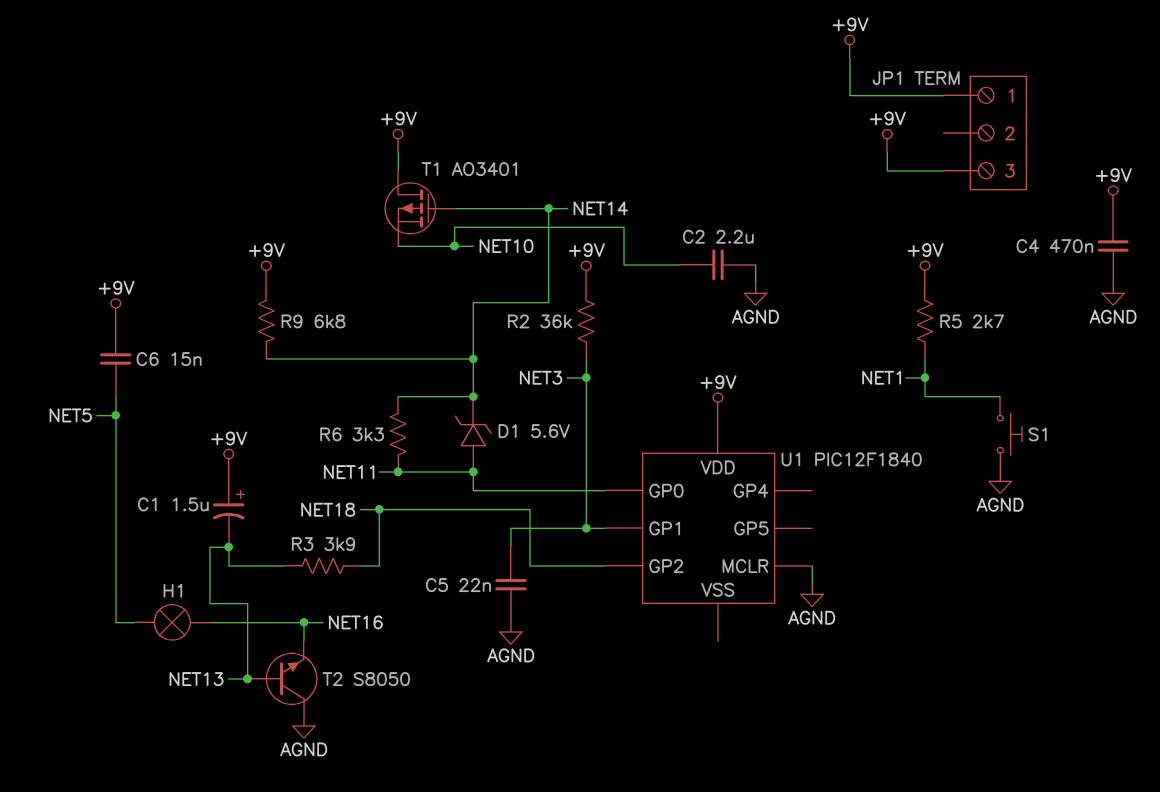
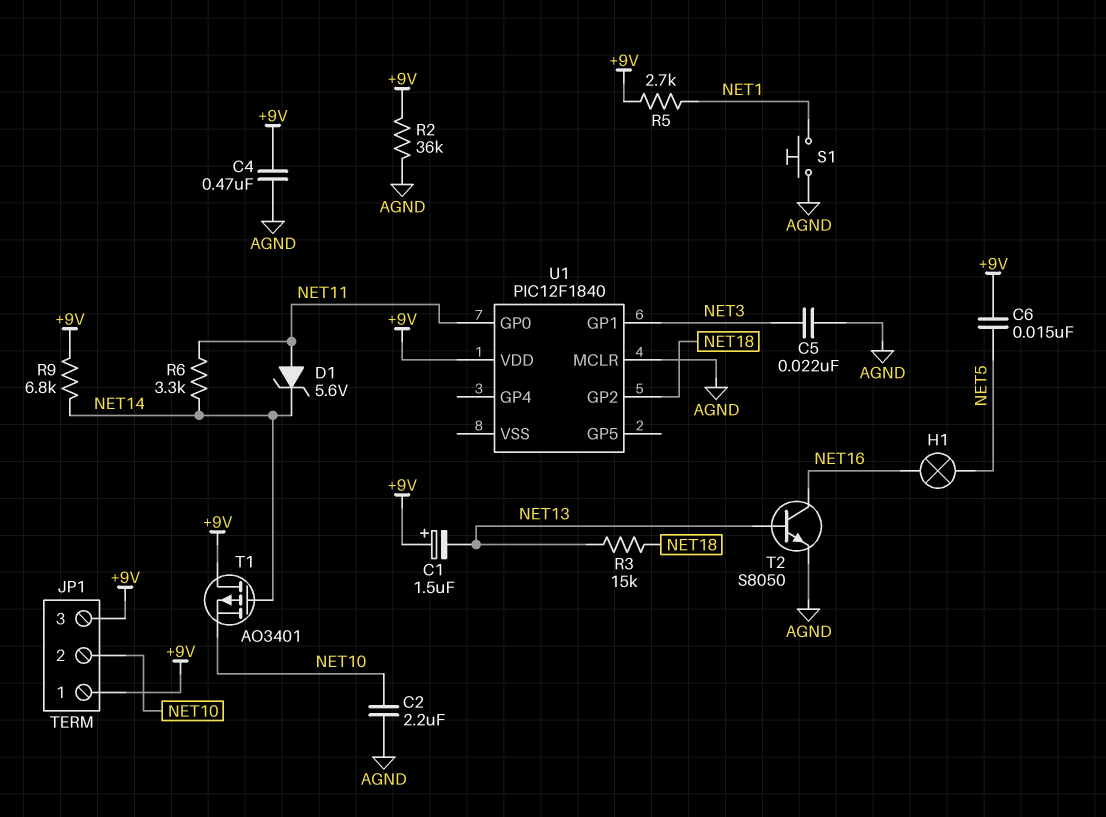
JP1 pin 2: none -> NET10
R2: 36k (+9V, NET3) -> 36k (+9V, AGND)
R3: 3.9k (NET13, NET18) -> 15k (NET13, NET18)
T2: NPN S8050 (B NET13, C AGND, E NET16) -> NPN S8050 (B NET13, C NET16, E AGND)

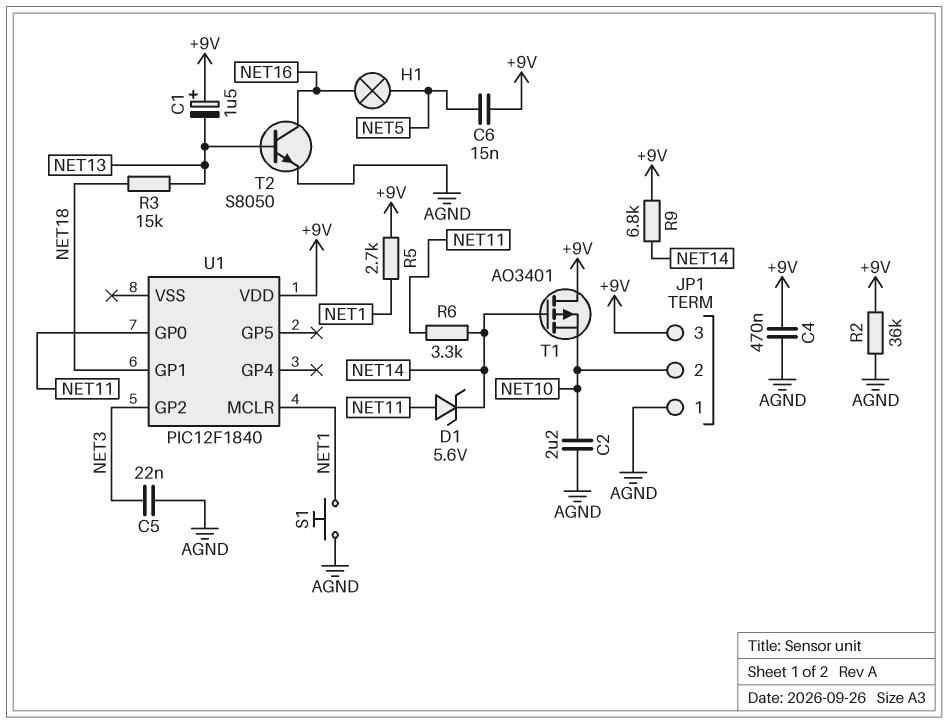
JP1 pin 1: +9V -> AGND
U1 pin GP1: NET3 -> NET18
U1 pin GP2: NET18 -> NET3
U1 pin MCLR: AGND -> NET1

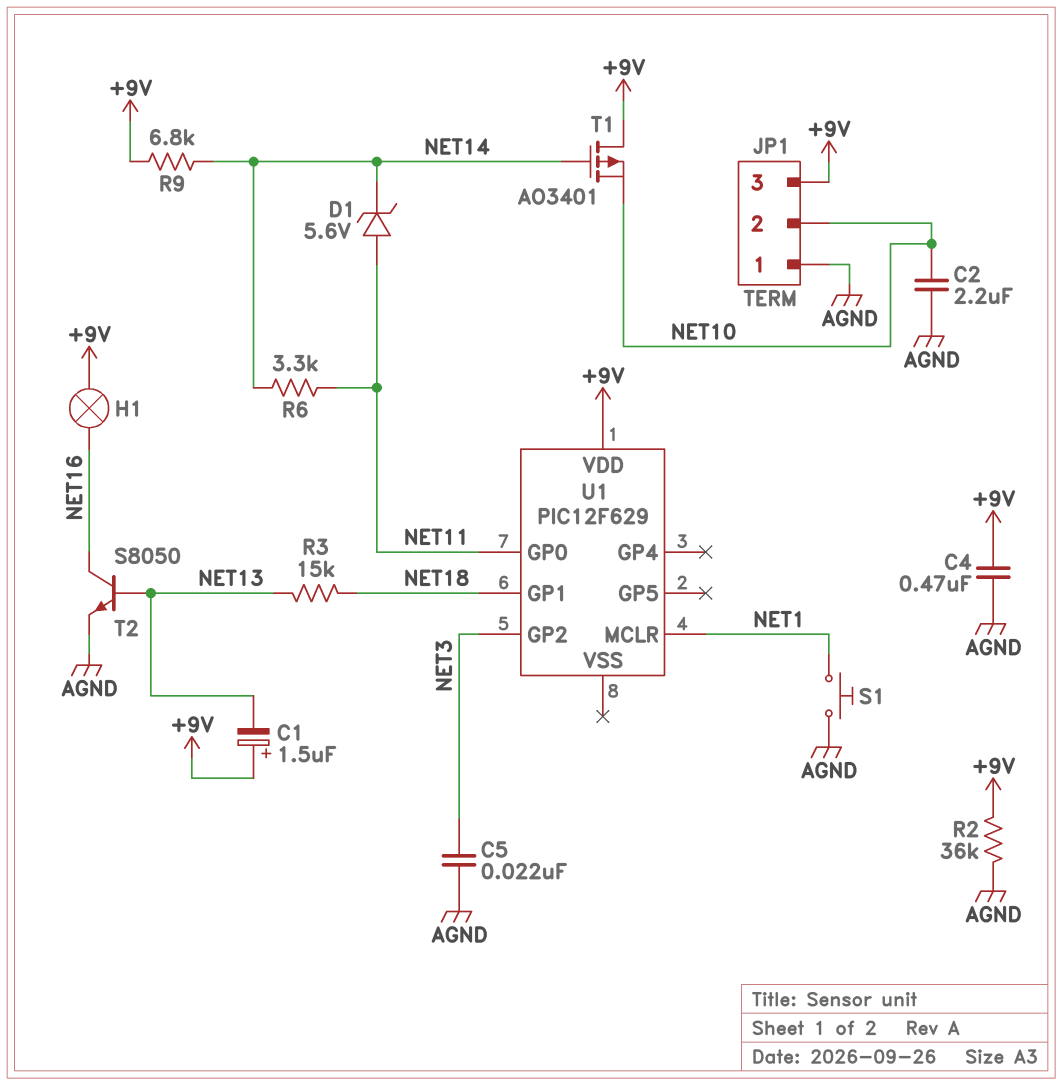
C6: 15nF (+9V, NET5) -> none
H1: lamp (NET5, NET16) -> lamp (+9V, NET16)
R5: 2.7k (+9V, NET1) -> none
U1: PIC12F1840 -> PIC12F629

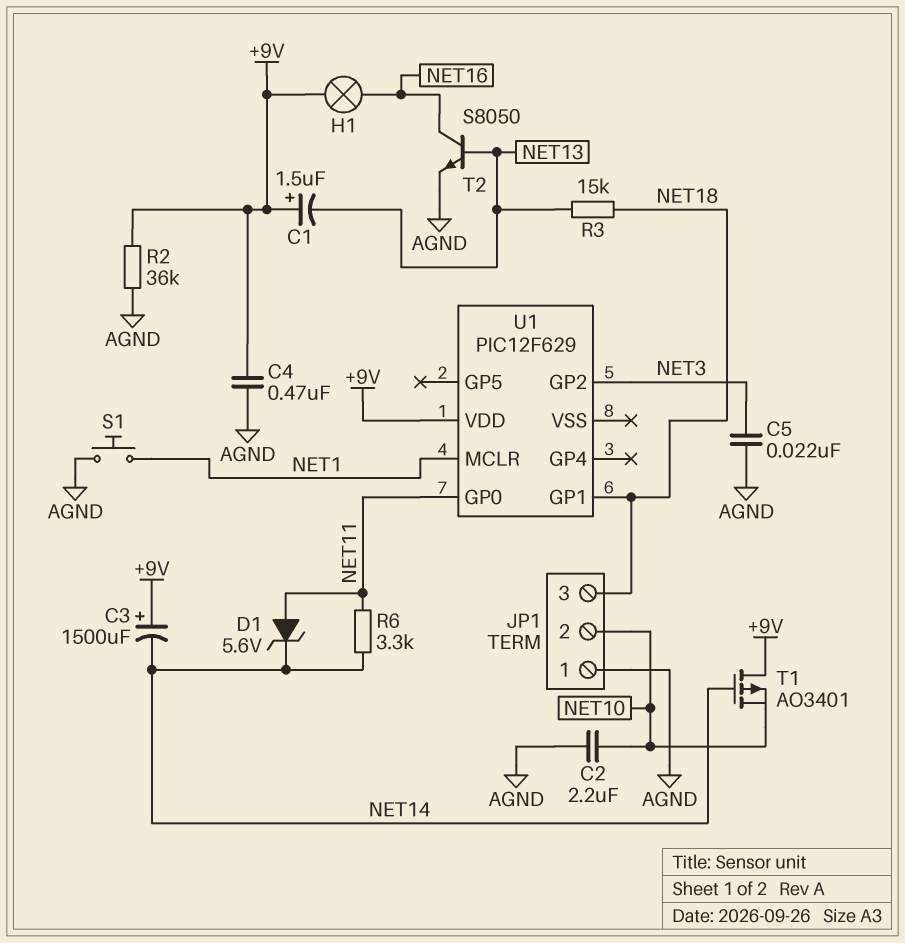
C3: none -> 1500uF (plus +9V, minus NET14)
JP1 pin 3: +9V -> NET18
R9: 6.8k (+9V, NET14) -> none

